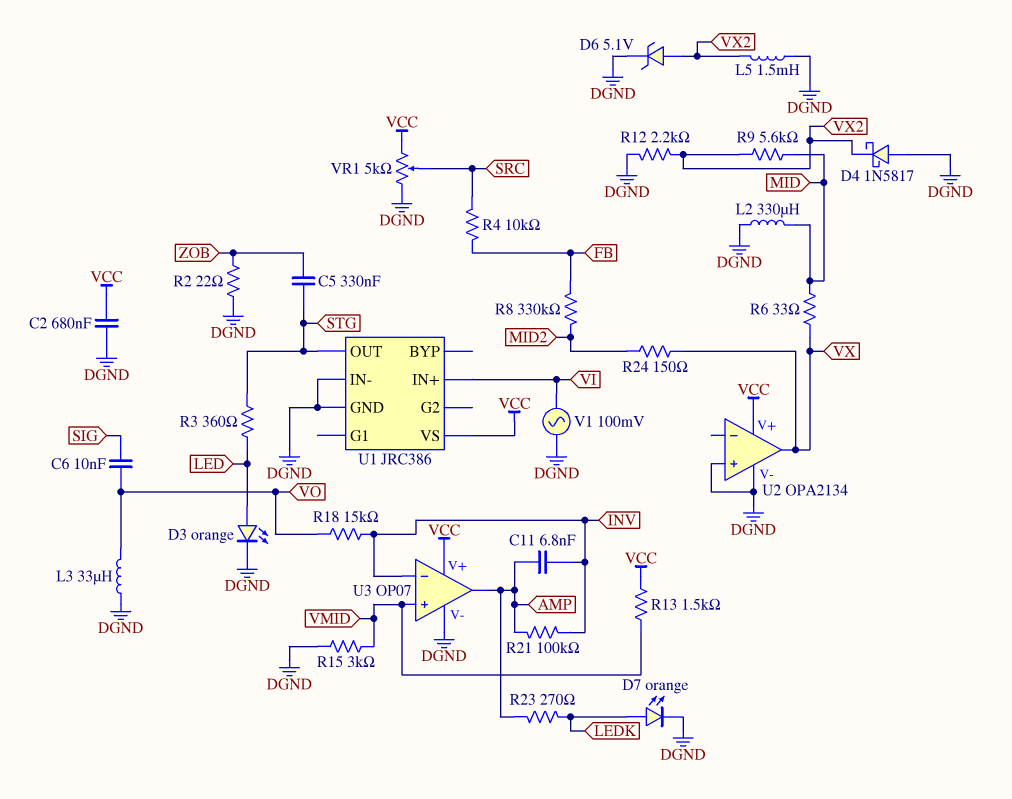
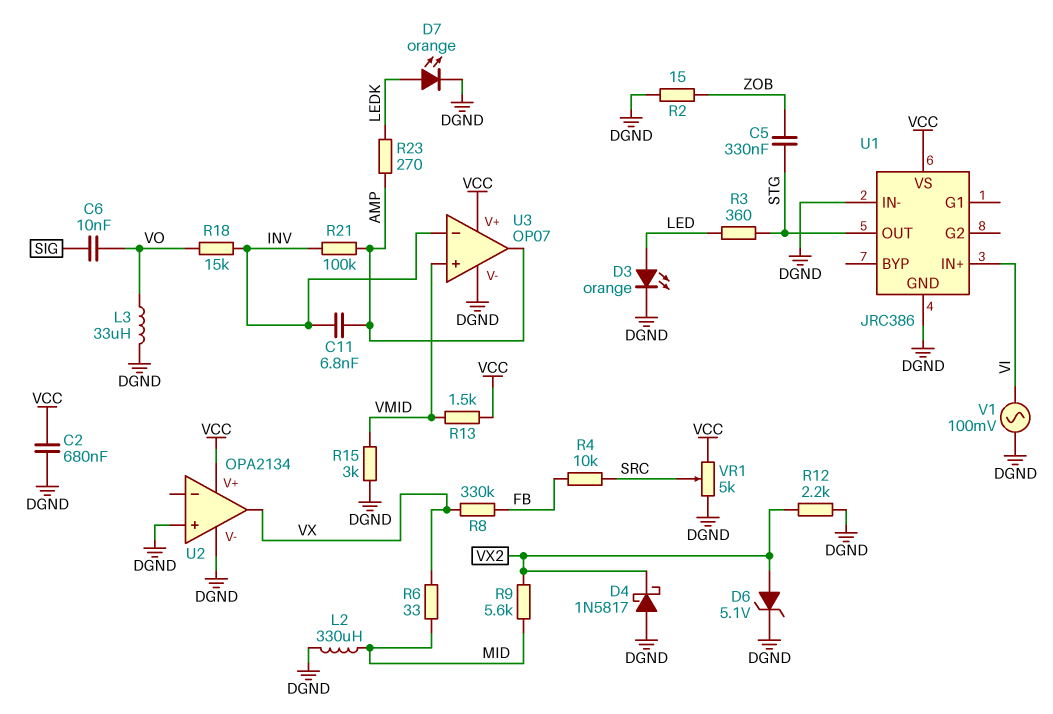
L5: 1.5mH (DGND, VX2) -> none
R2: 22 (DGND, ZOB) -> 15 (DGND, ZOB)
R8: 330k (FB, MID2) -> 330k (FB, VX)
R24: 150 (MID2, VX) -> none

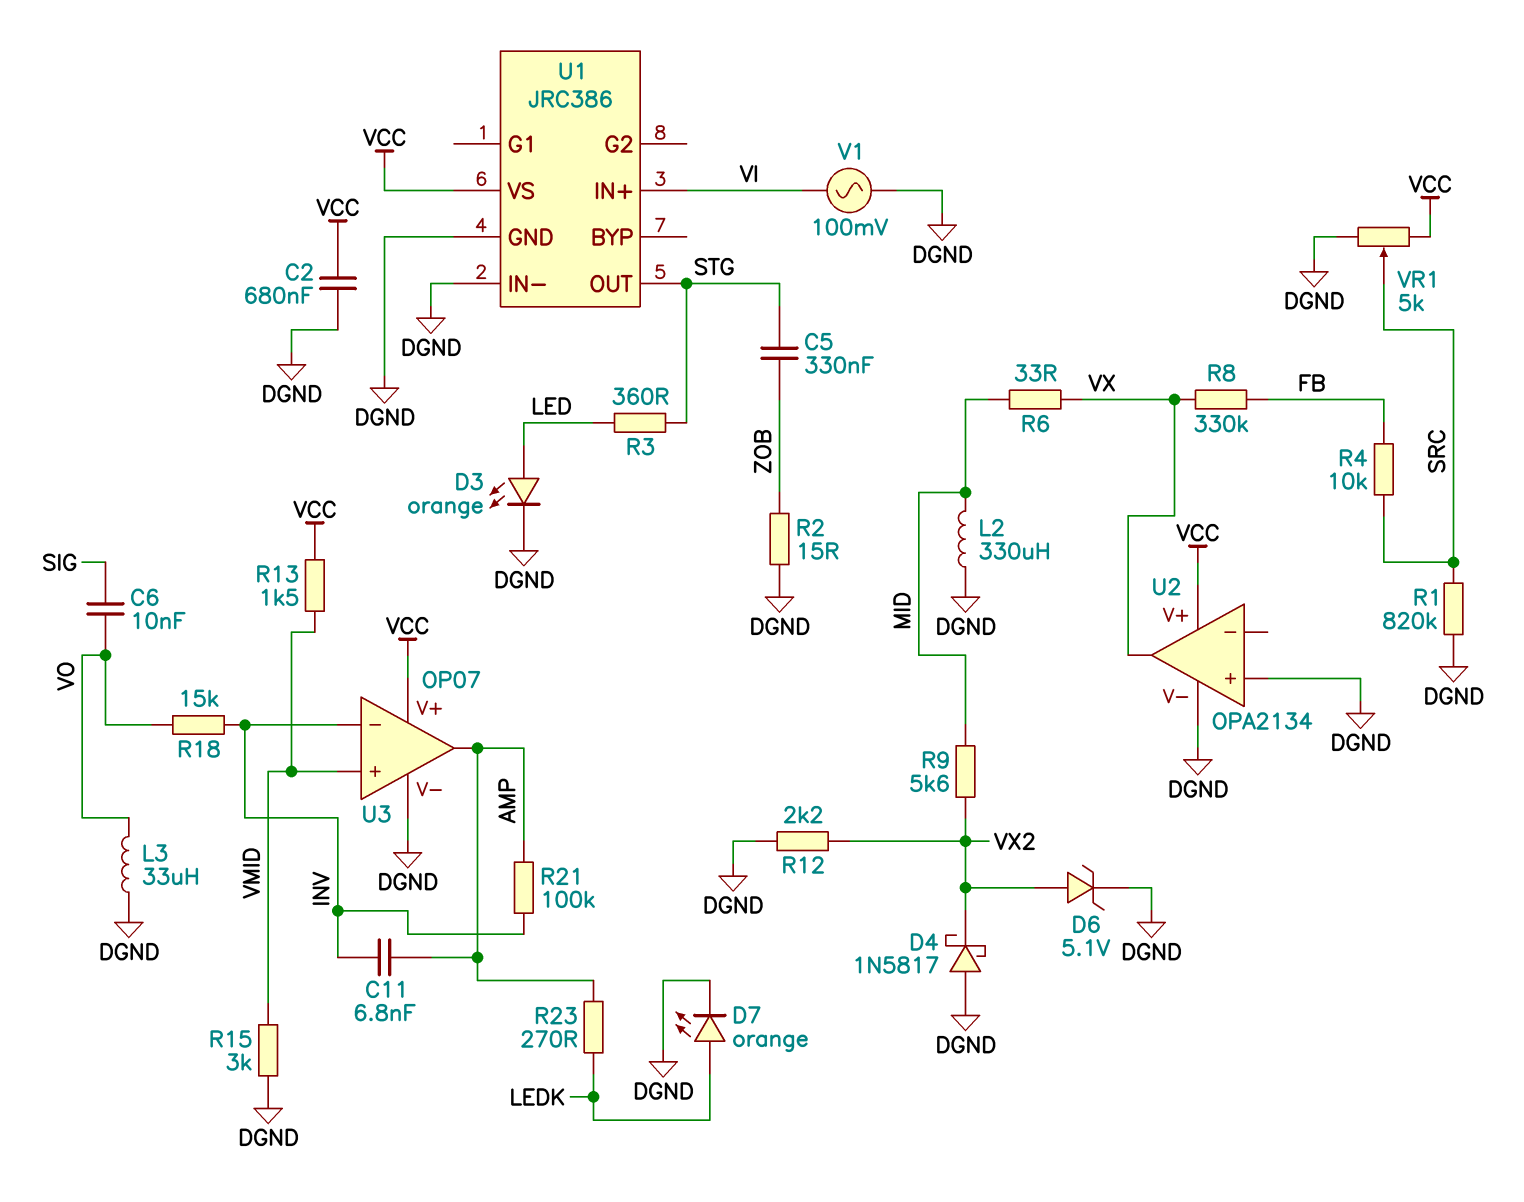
R1: none -> 820k (DGND, SRC)

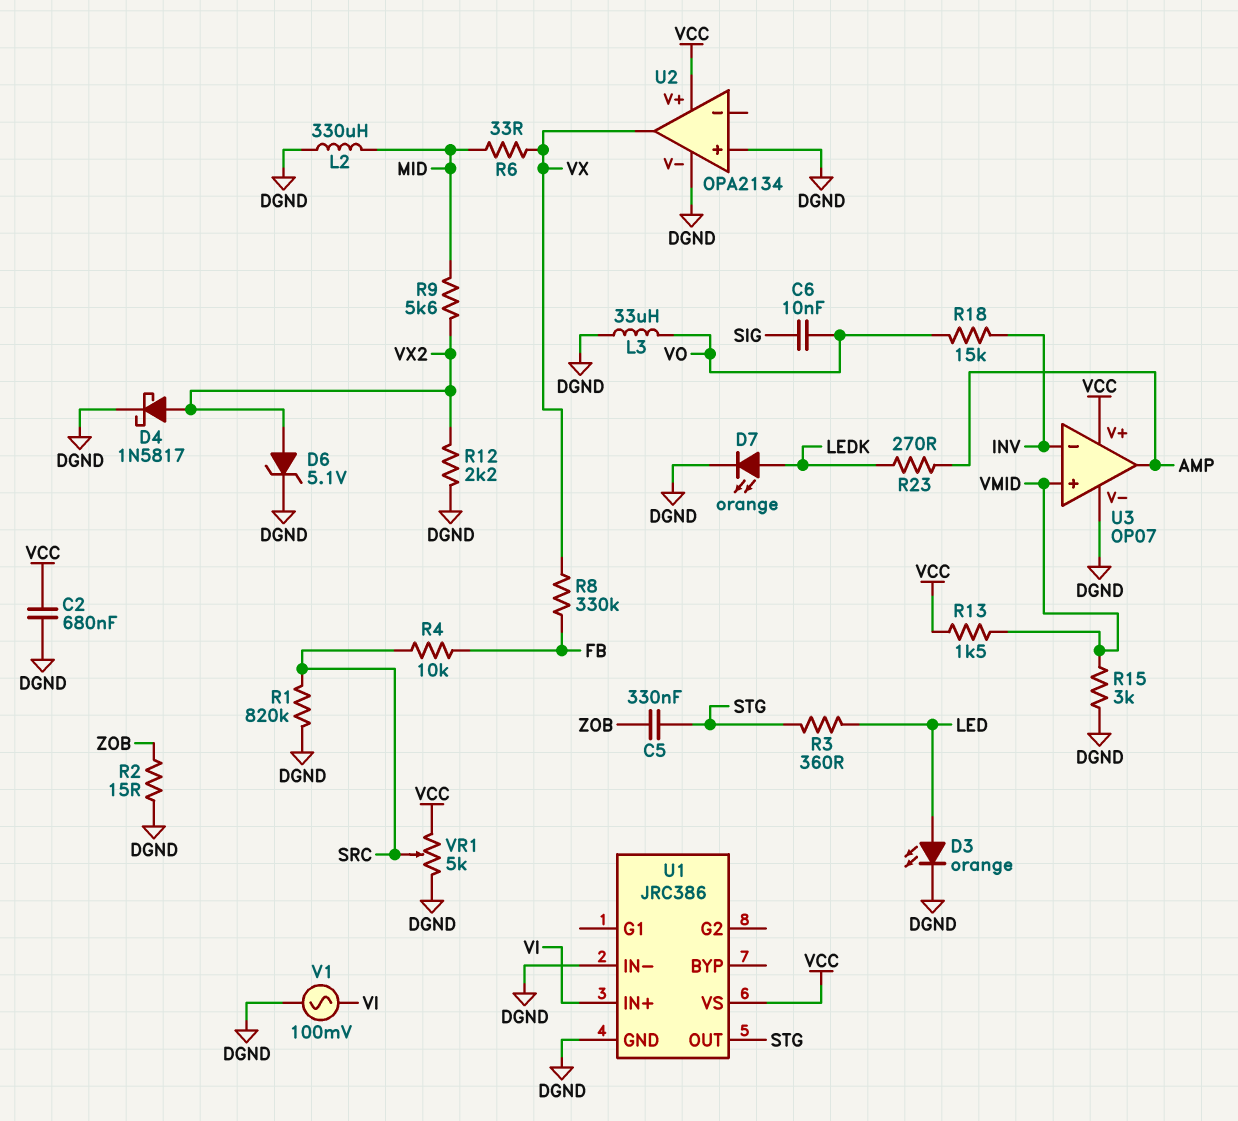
C11: 6.8nF (AMP, INV) -> none
D4: schottky 1N5817 (A DGND, K VX2) -> schottky 1N5817 (A VX2, K DGND)
R21: 100k (AMP, INV) -> none

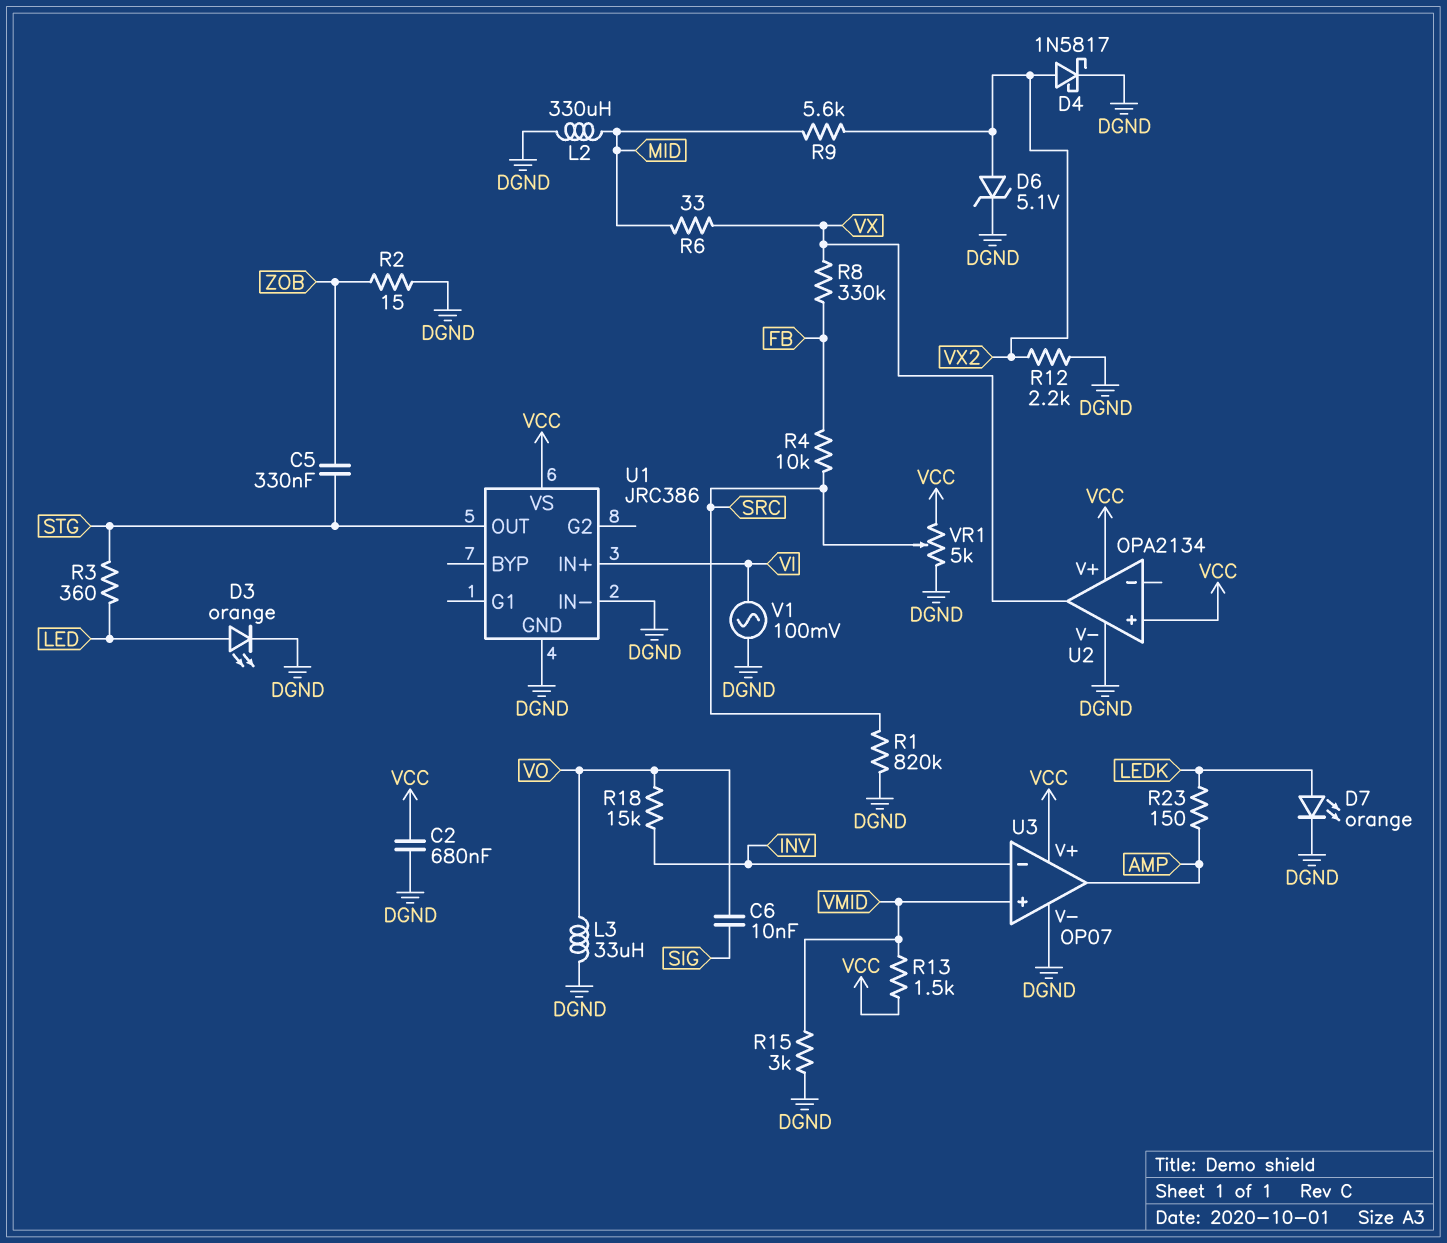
R23: 270 (AMP, LEDK) -> 150 (AMP, LEDK)
U2 pin in+: DGND -> VCC

